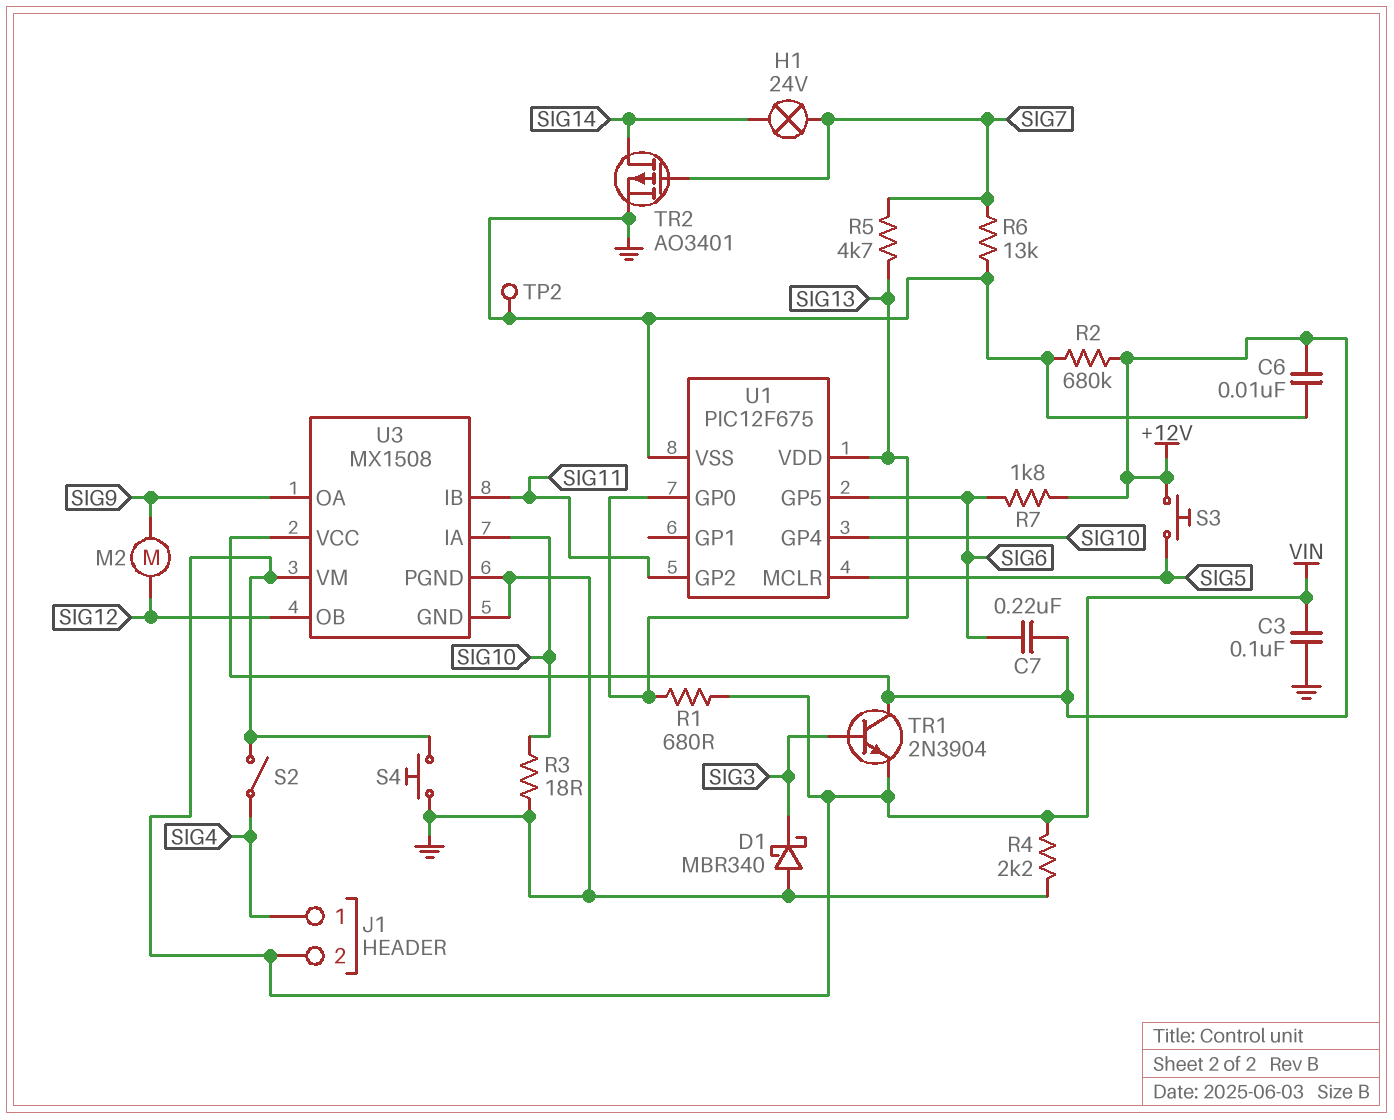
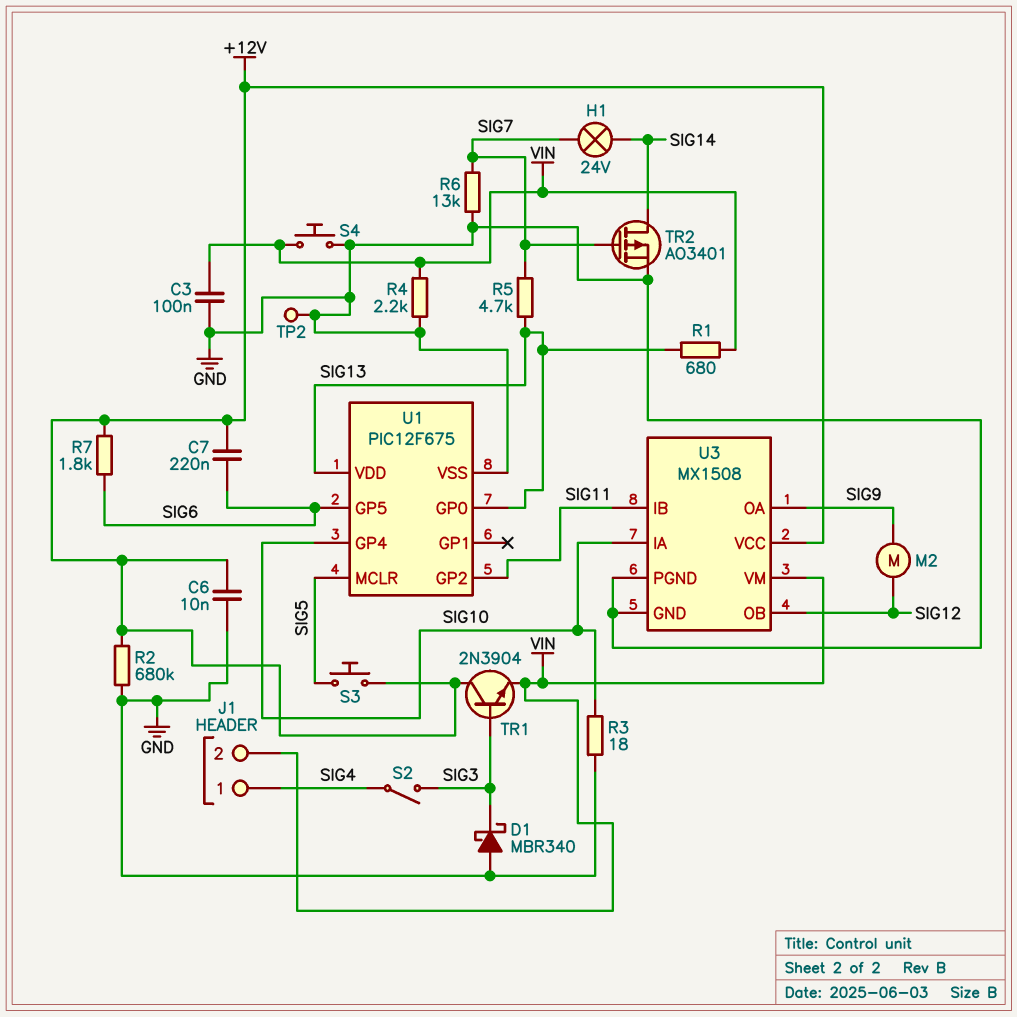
S2: switch (SIG4, VIN) -> switch (SIG3, SIG4)

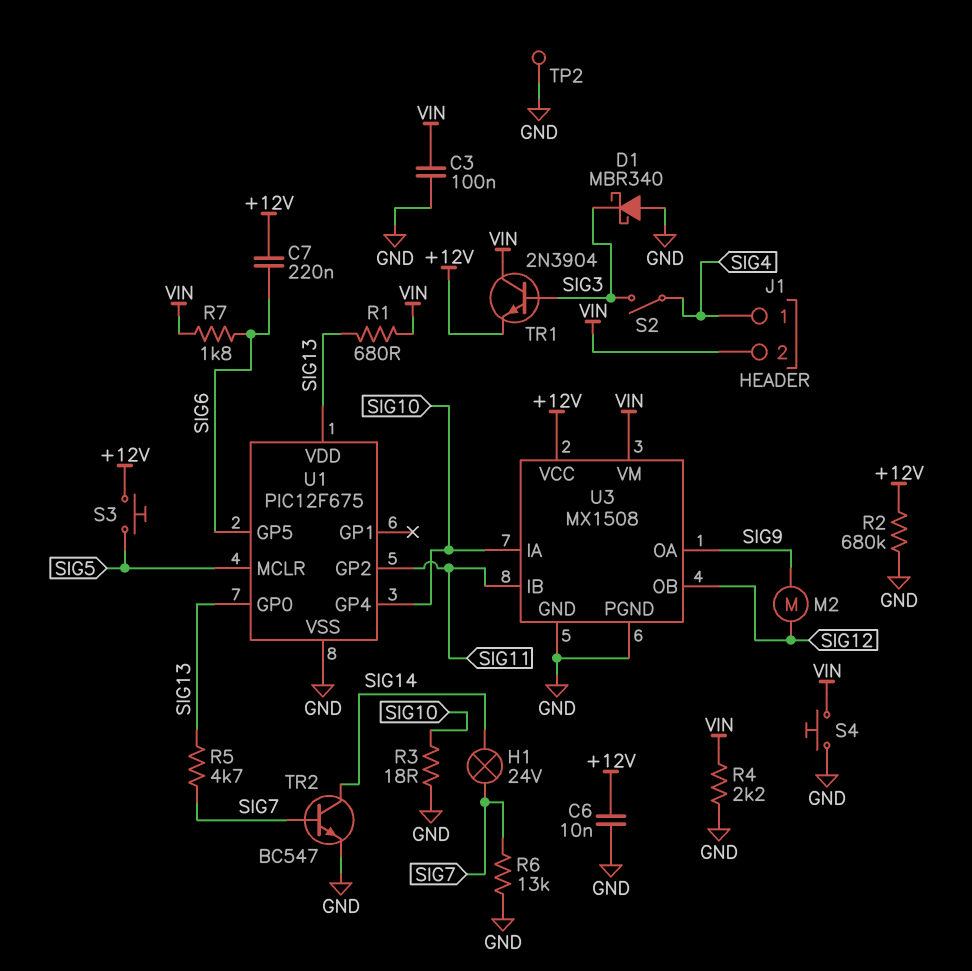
R7: 1.8k (+12V, SIG6) -> 1.8k (SIG6, VIN)
TR1: NPN 2N3904 (B SIG3, C +12V, E VIN) -> NPN 2N3904 (B SIG3, C VIN, E +12V)
TR2: PMOS AO3401 (G SIG7, D SIG14, S GND) -> NPN BC547 (B SIG7, C SIG14, E GND)

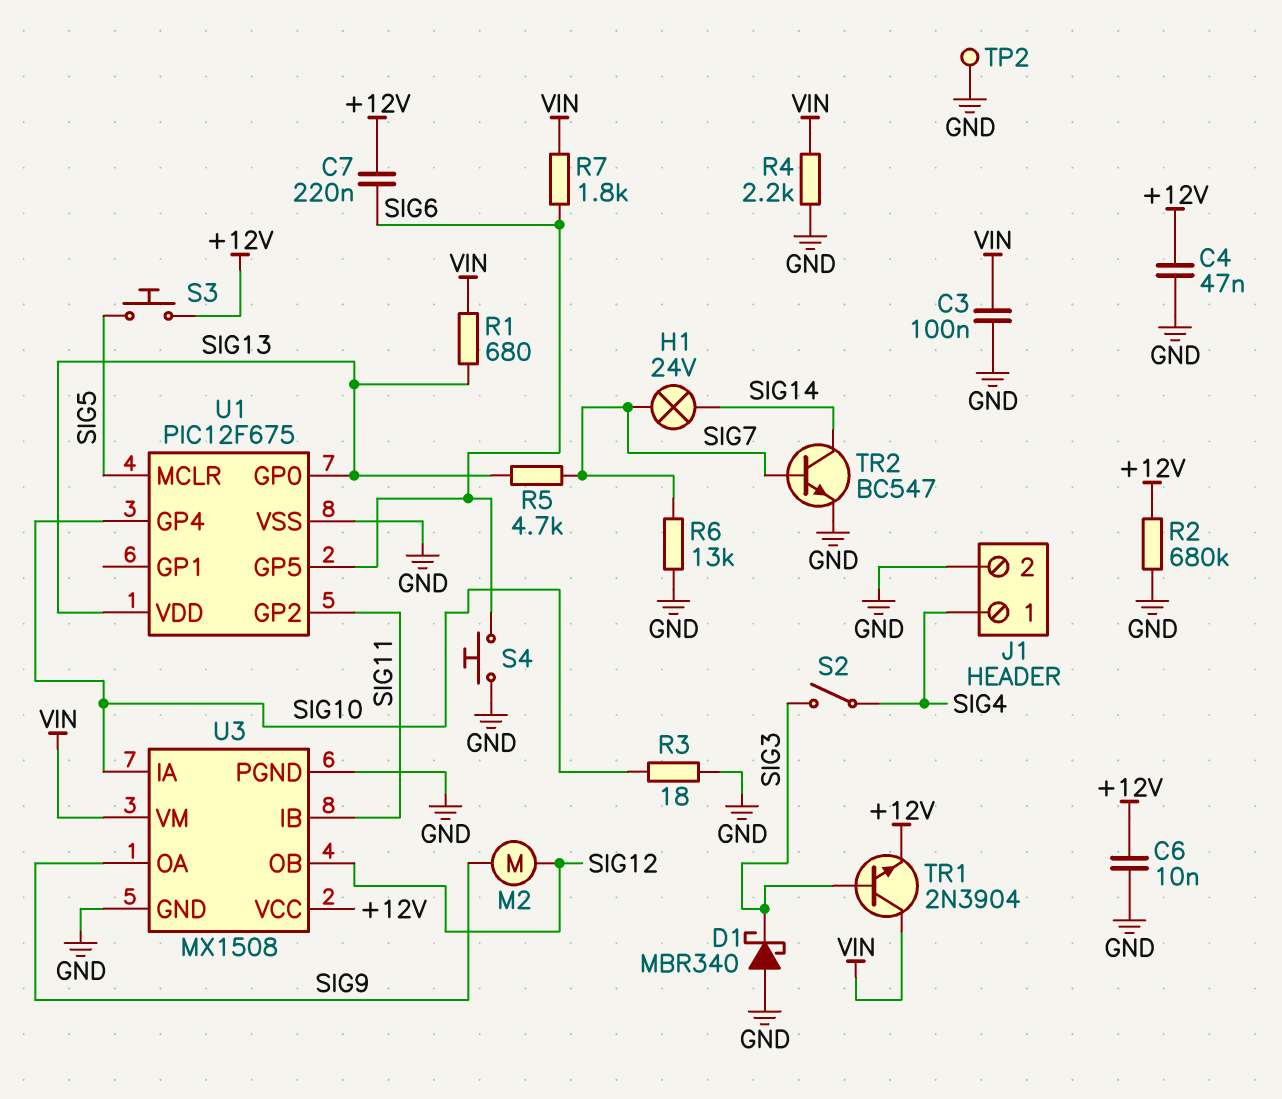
C4: none -> 47nF (+12V, GND)
J1 pin 2: VIN -> GND
S4: button (GND, VIN) -> button (GND, SIG6)

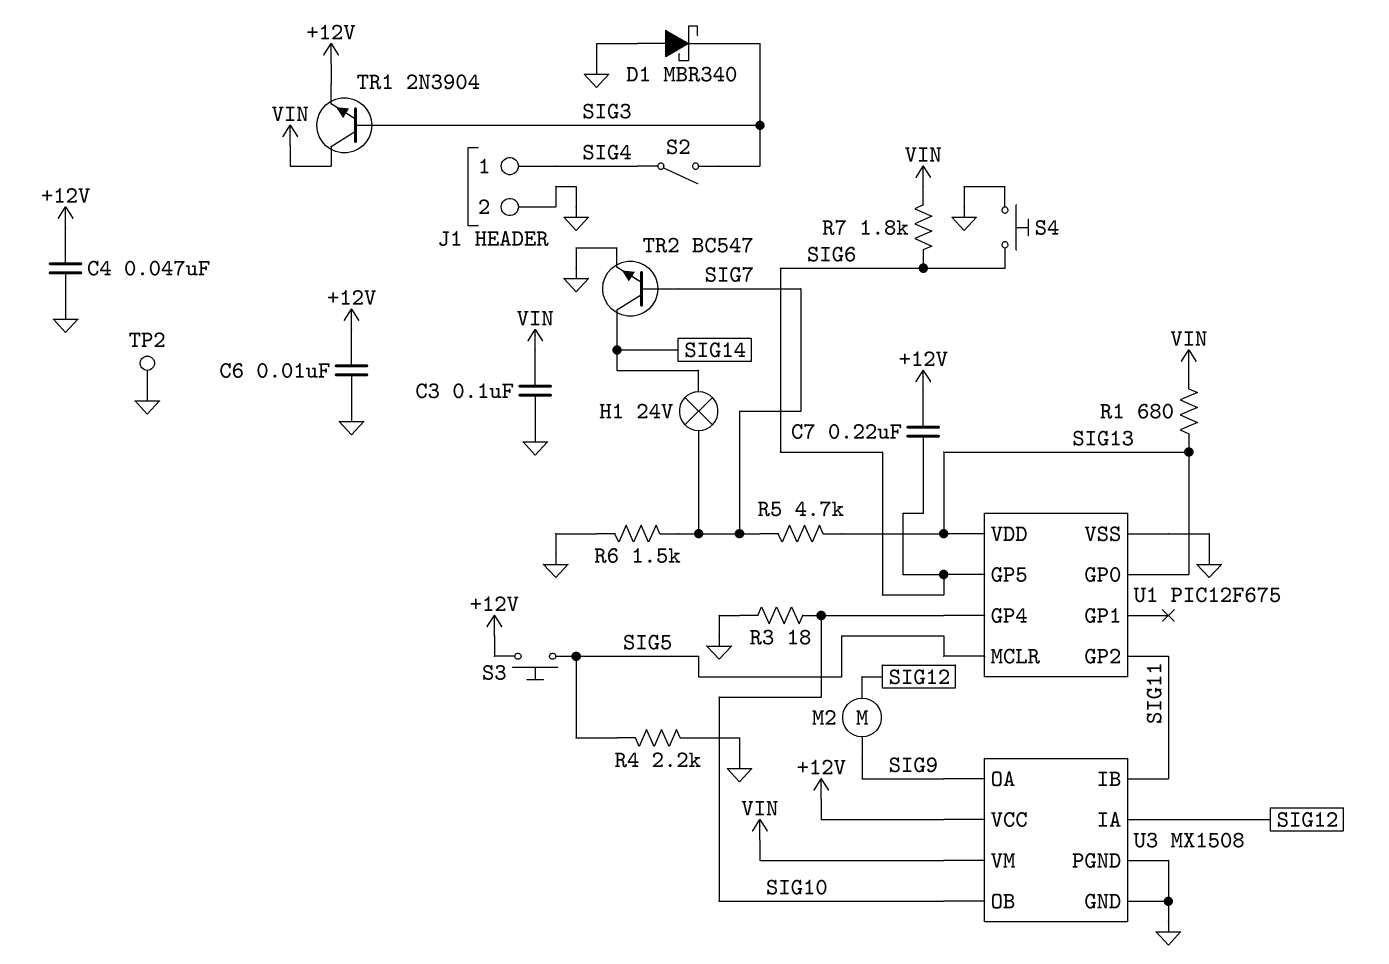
R2: 680k (+12V, GND) -> none
R4: 2.2k (GND, VIN) -> 2.2k (GND, SIG5)
R6: 13k (GND, SIG7) -> 1.5k (GND, SIG7)
U3 pin IA: SIG10 -> SIG12
U3 pin OB: SIG12 -> SIG10

